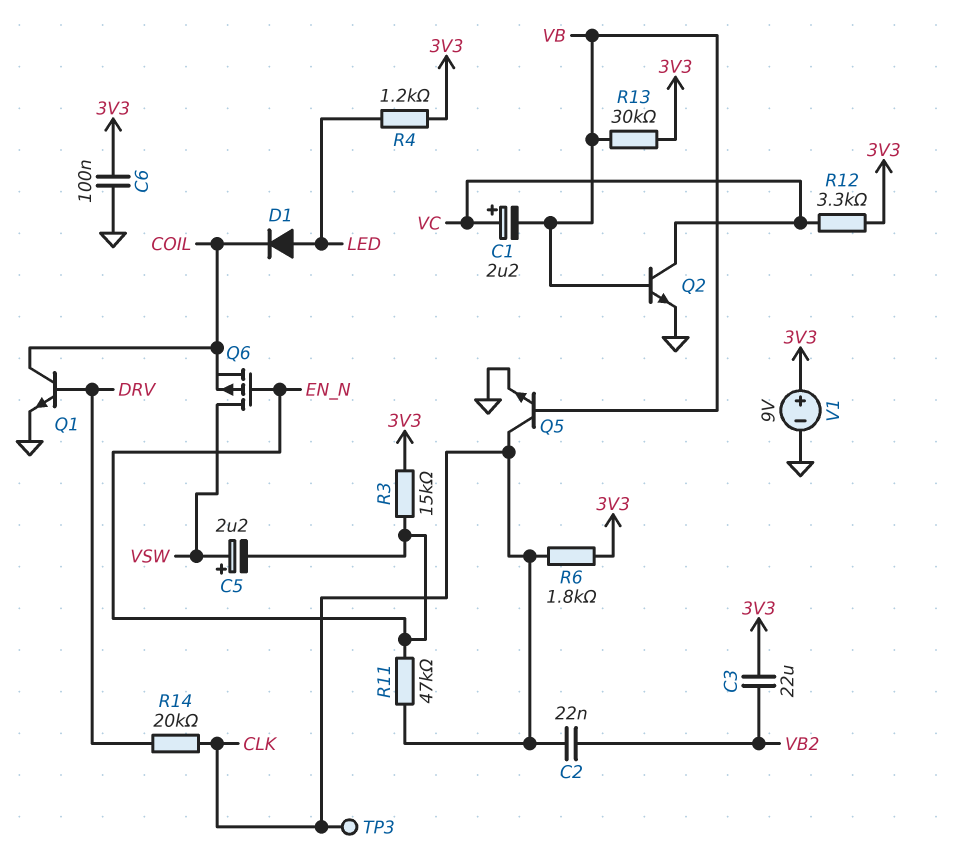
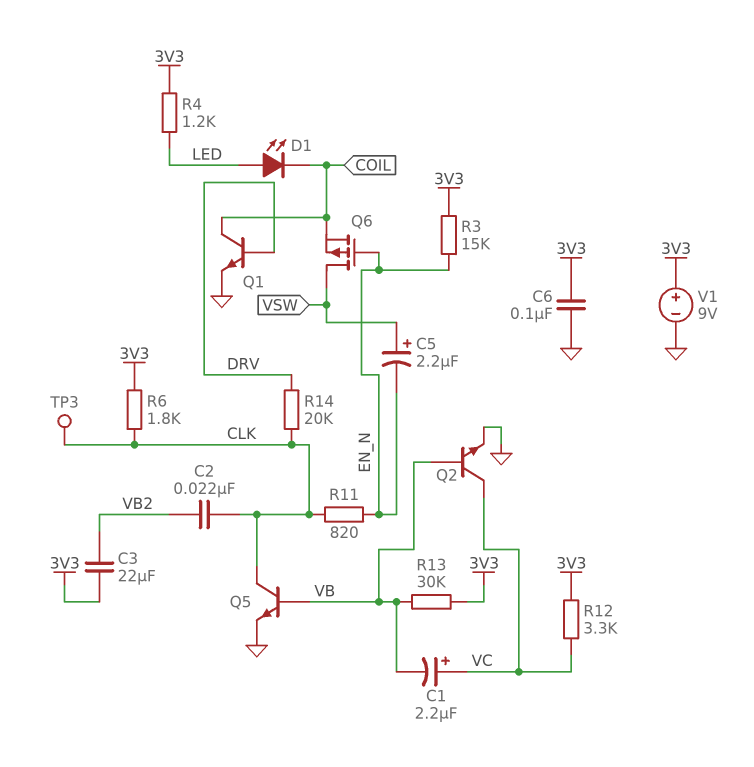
D1: diode (A LED, K COIL) -> LED (A LED, K COIL)
R11: 47k (CLK, EN_N) -> 820 (CLK, EN_N)

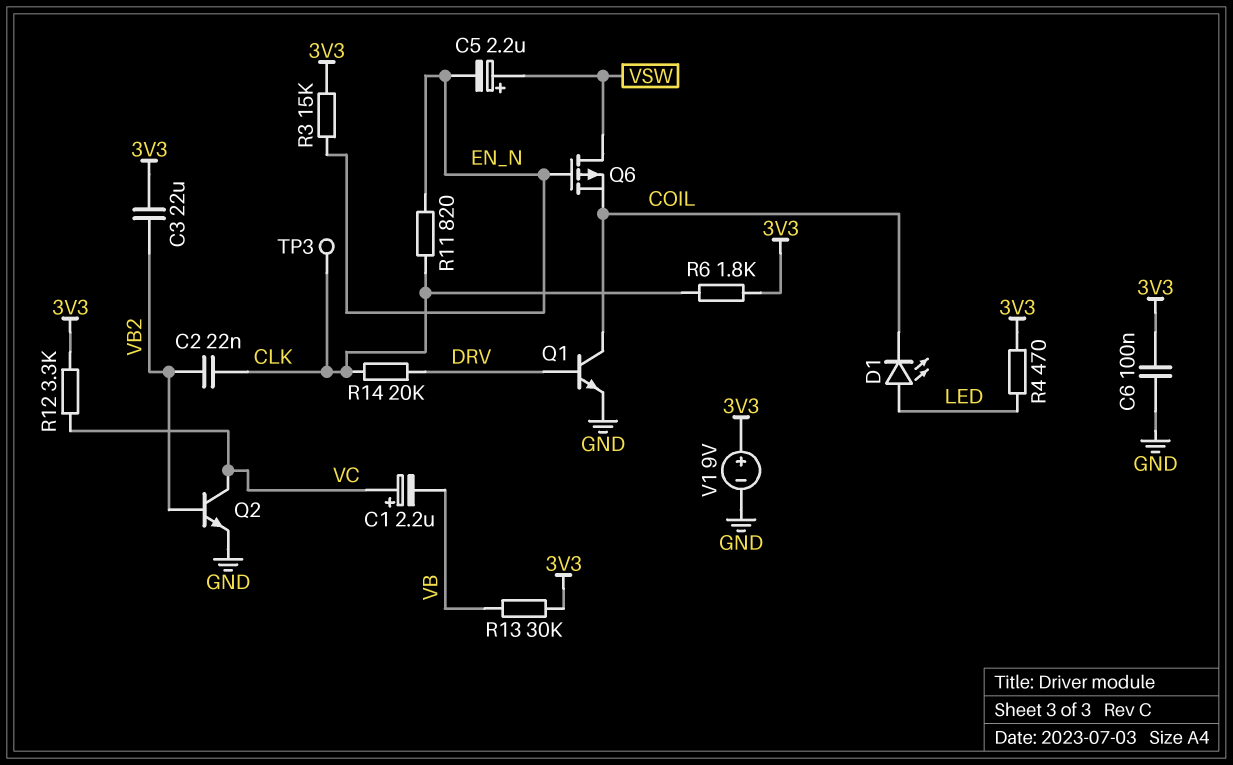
Q2: NPN (B VB, C VC, E GND) -> NPN (B VB2, C VC, E GND)
Q5: NPN (B VB, C CLK, E GND) -> none
R4: 1.2k (3V3, LED) -> 470 (3V3, LED)

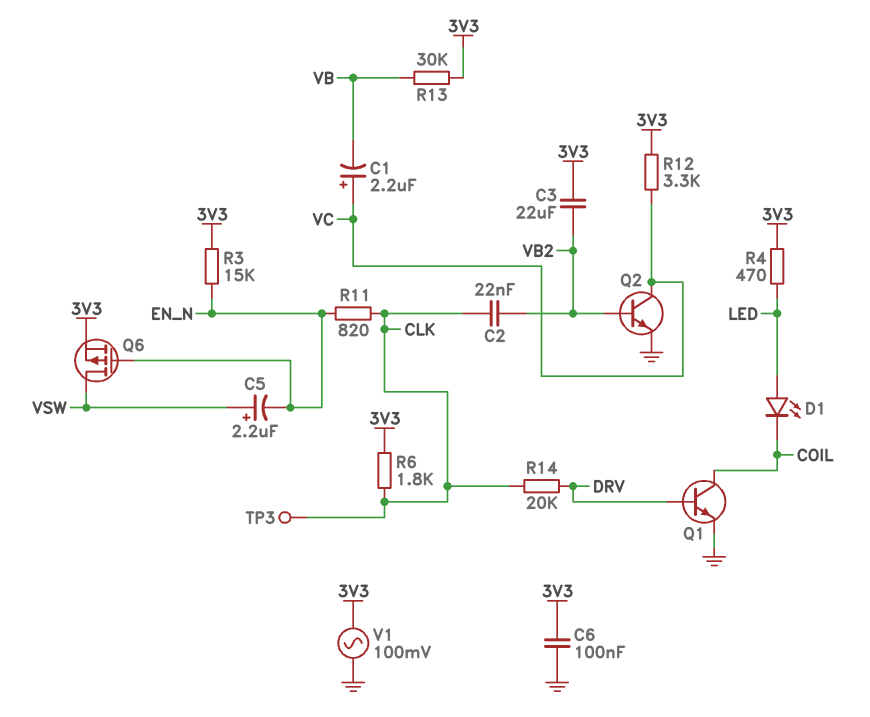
Q6: PMOS (G EN_N, D VSW, S COIL) -> PMOS (G EN_N, D VSW, S 3V3)
V1: 9V (plus 3V3, minus GND) -> AC 100mV (3V3, GND)

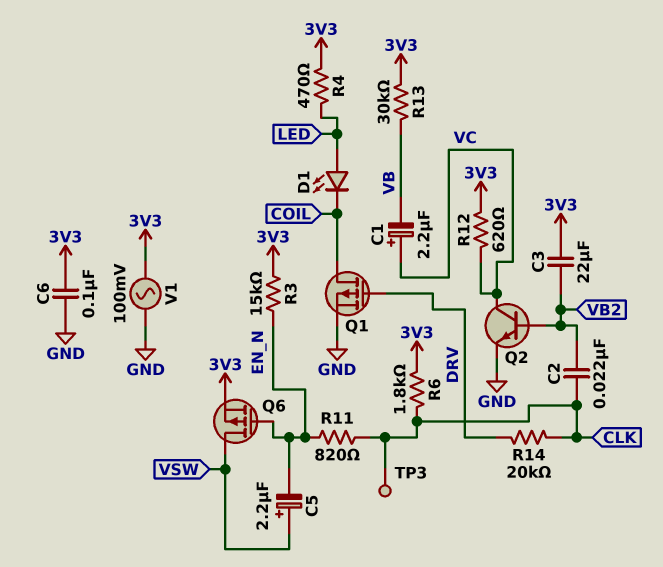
Q1: NPN (B DRV, C COIL, E GND) -> PMOS (G DRV, D COIL, S GND)
R12: 3.3k (3V3, VC) -> 620 (3V3, VC)

